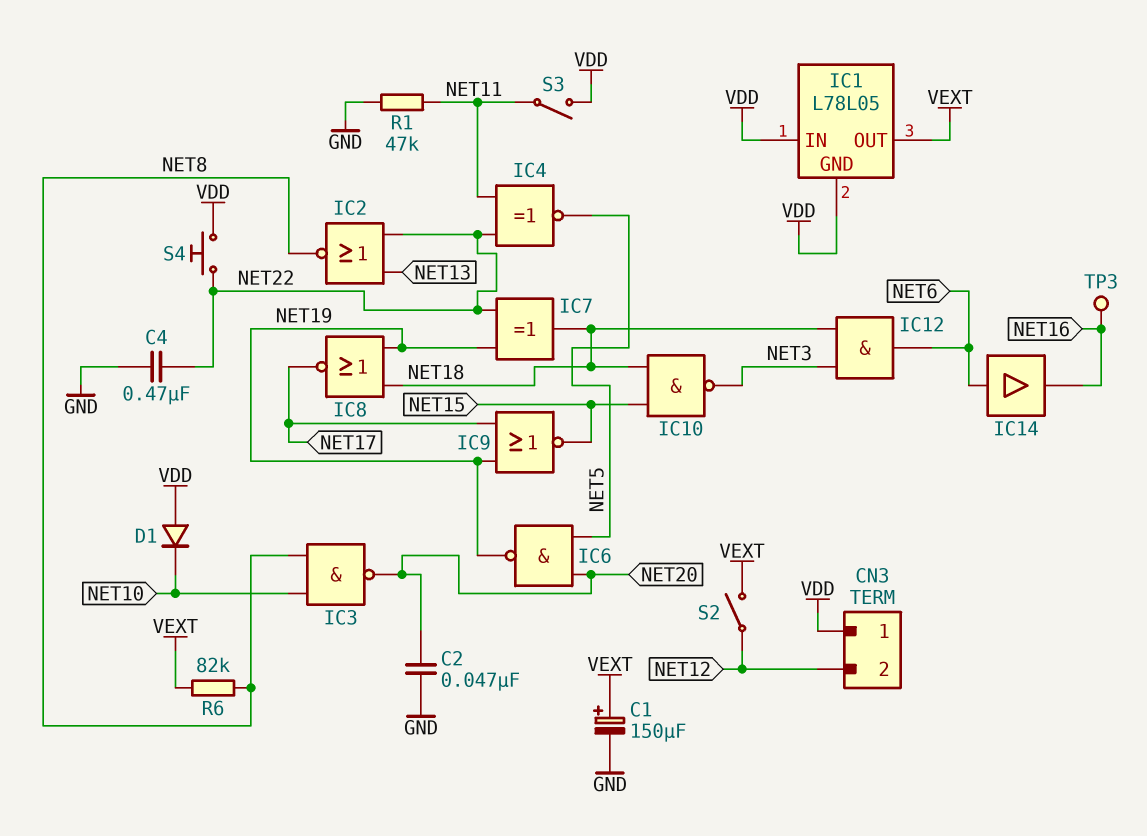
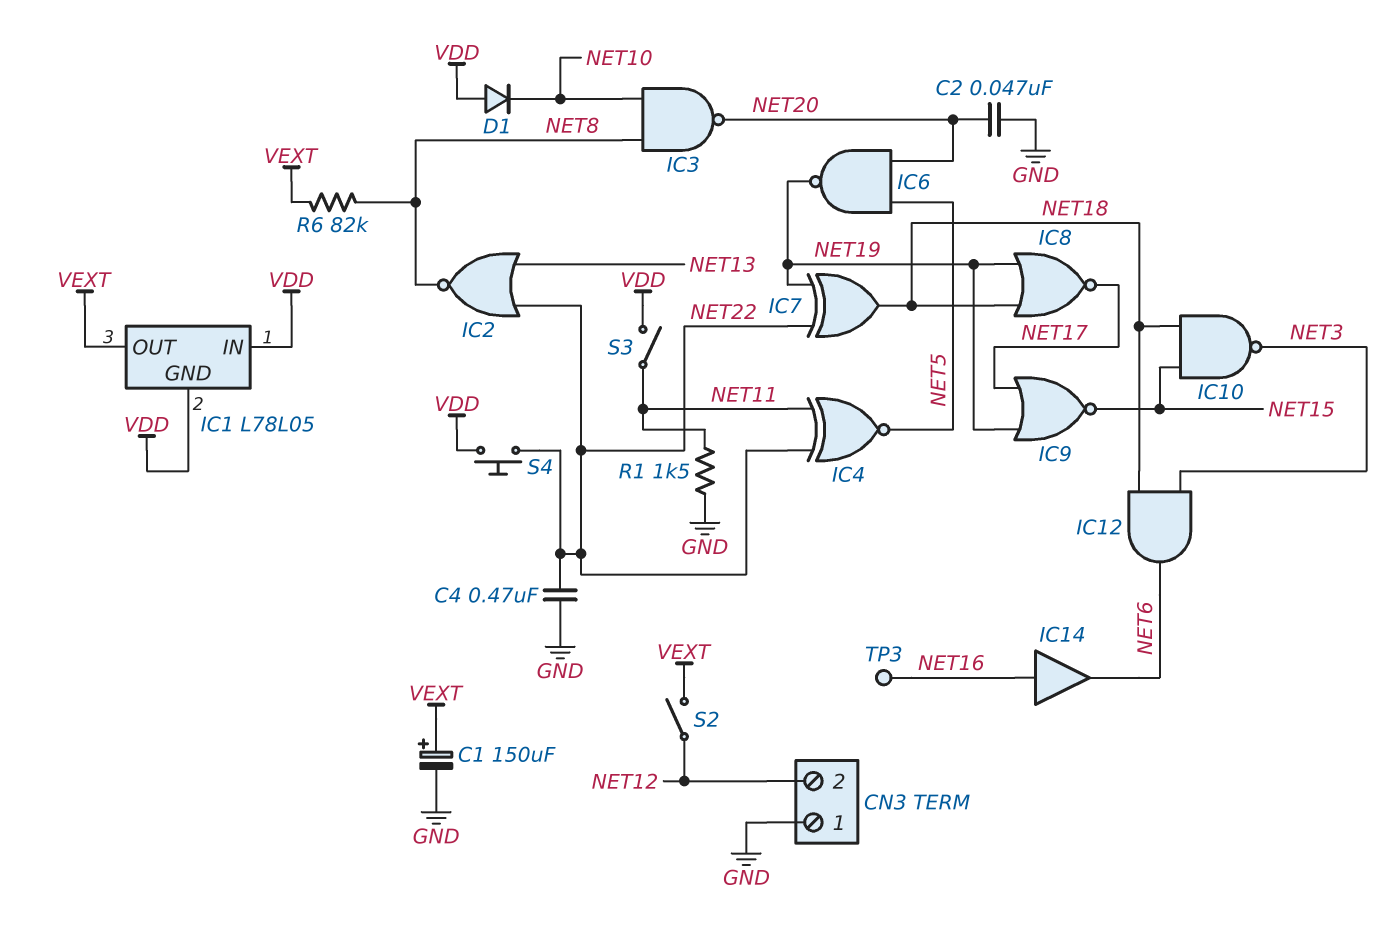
CN3 pin 1: VDD -> GND
IC14: buffer (in NET6, out NET16) -> buffer (in NET16, out NET6)
R1: 47k (GND, NET11) -> 1.5k (GND, NET11)

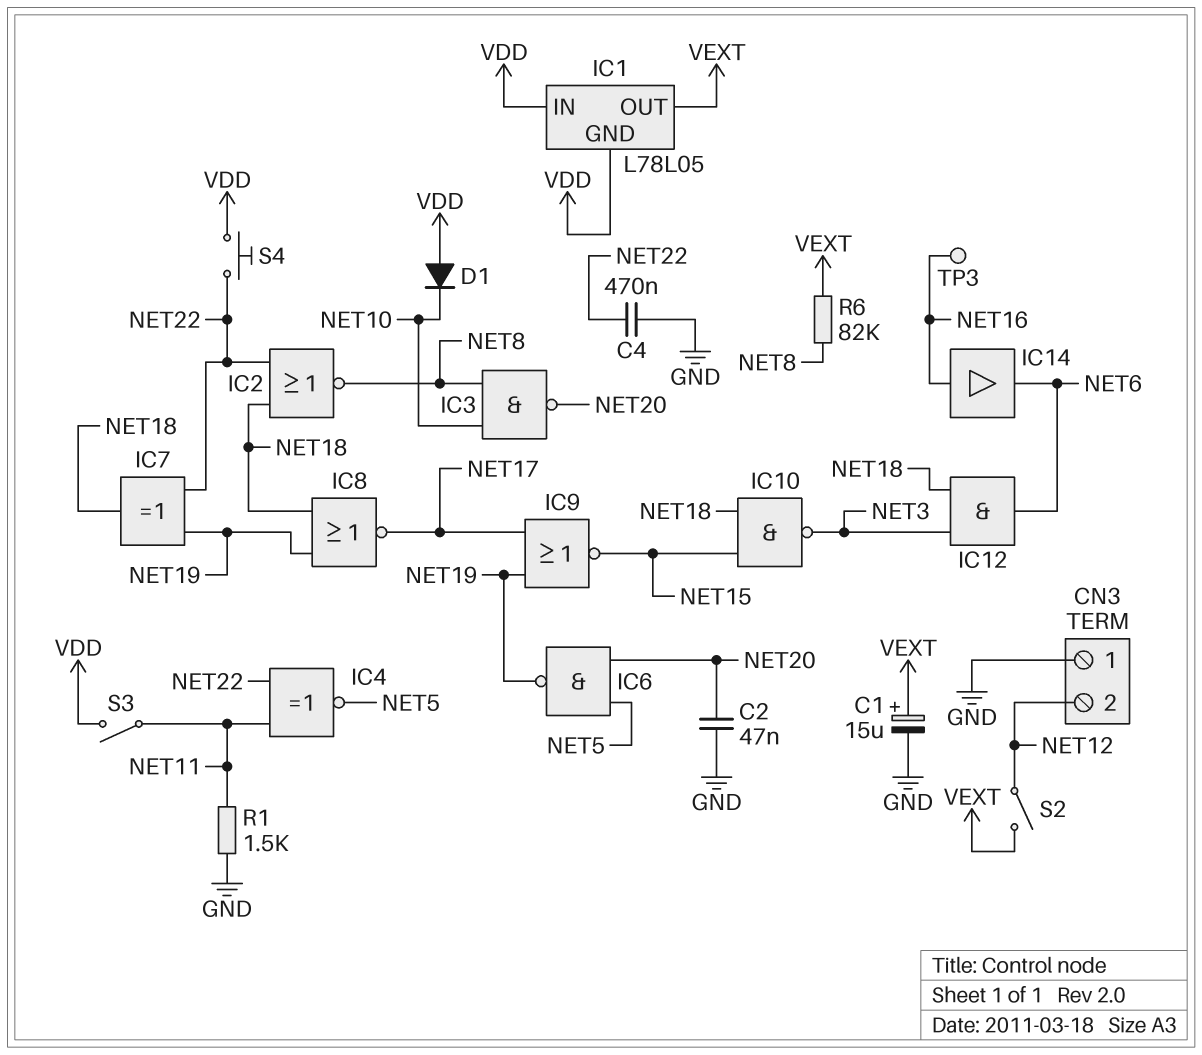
C1: 150uF (plus VEXT, minus GND) -> 15uF (plus VEXT, minus GND)
IC2: NOR (in NET13, in NET22, out NET8) -> NOR (in NET18, in NET22, out NET8)

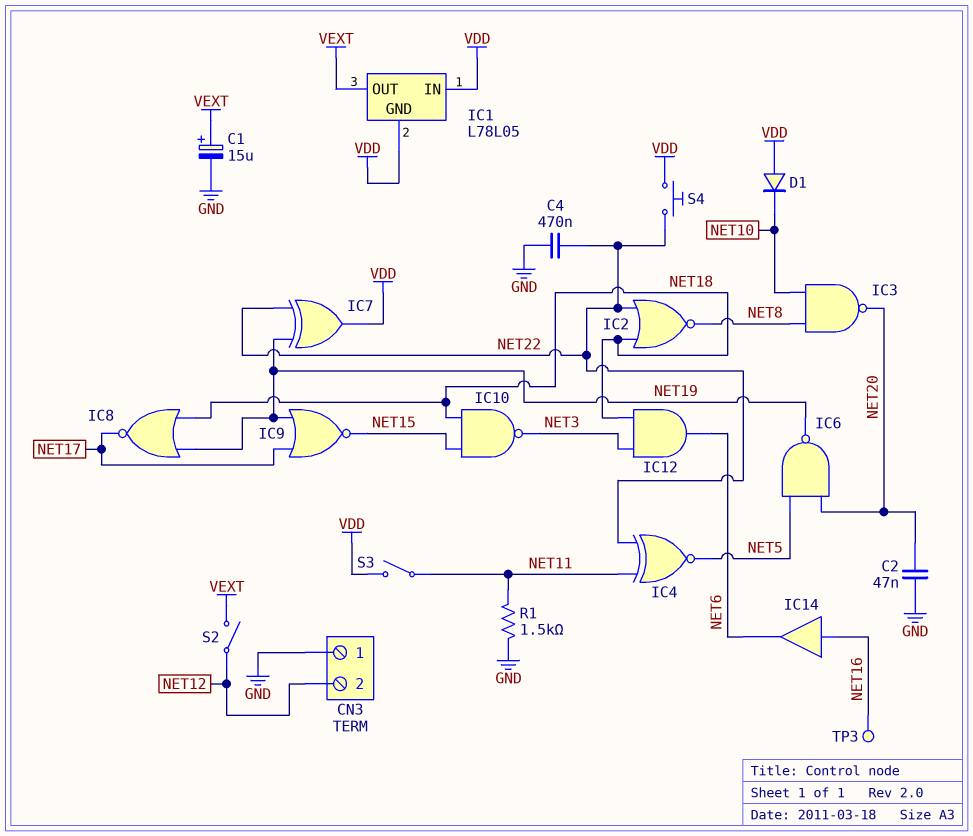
IC7: XOR (in NET19, in NET22, out NET18) -> XOR (in NET19, in NET22, out VDD)
R6: 82k (NET8, VEXT) -> none

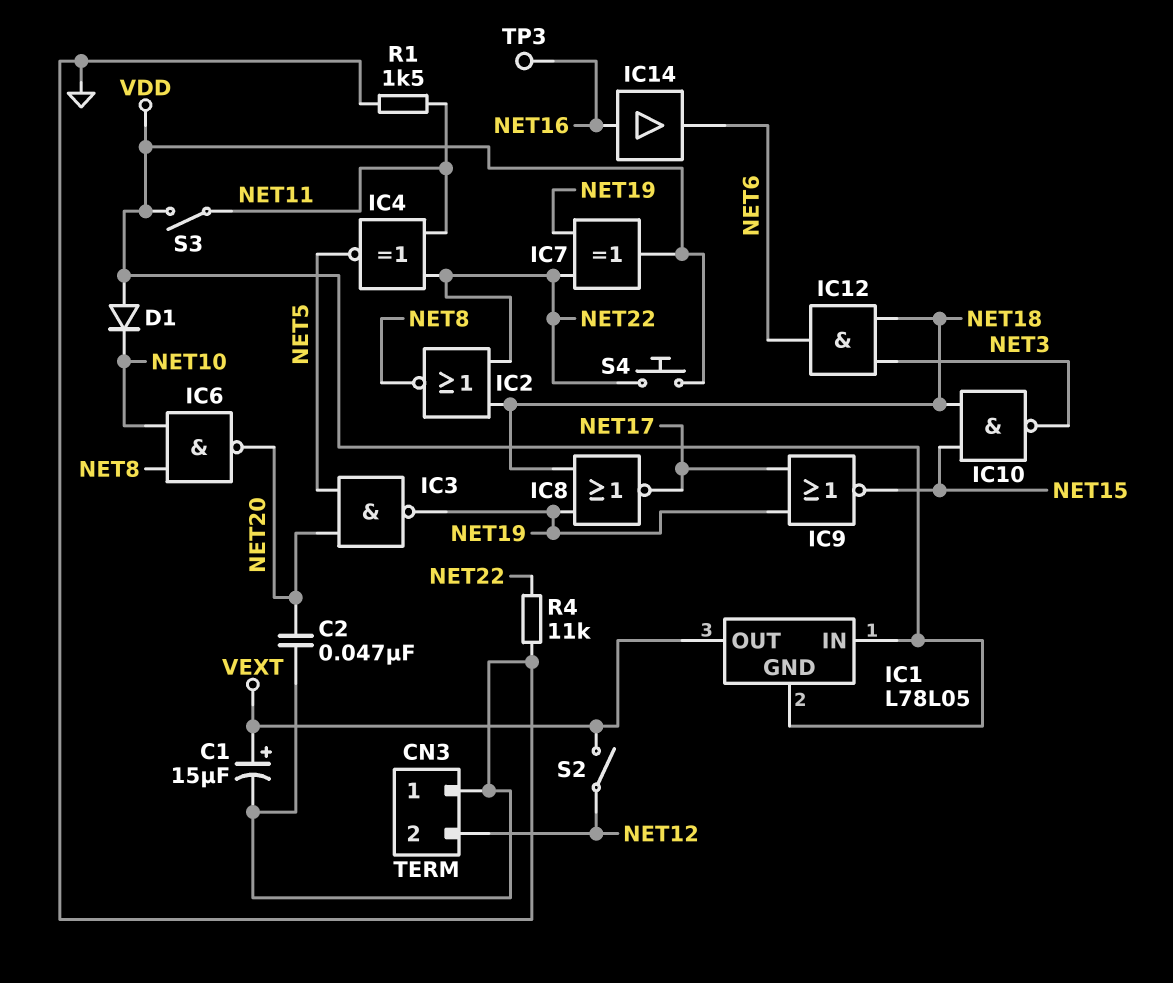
C4: 470nF (GND, NET22) -> none
IC3: NAND (in NET8, in NET10, out NET20) -> NAND (in NET5, in NET20, out NET19)
IC6: NAND (in NET5, in NET20, out NET19) -> NAND (in NET8, in NET10, out NET20)
R4: none -> 11k (GND, NET22)

